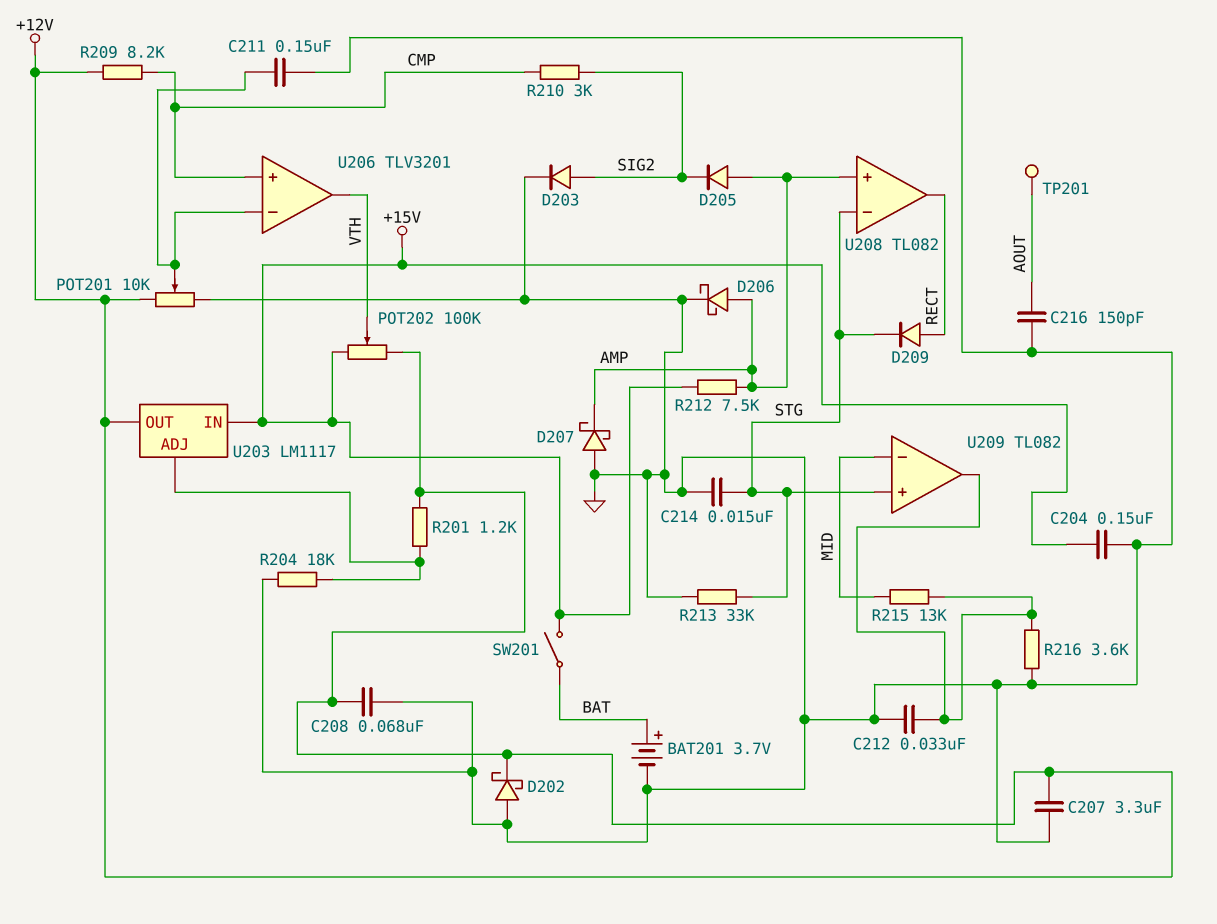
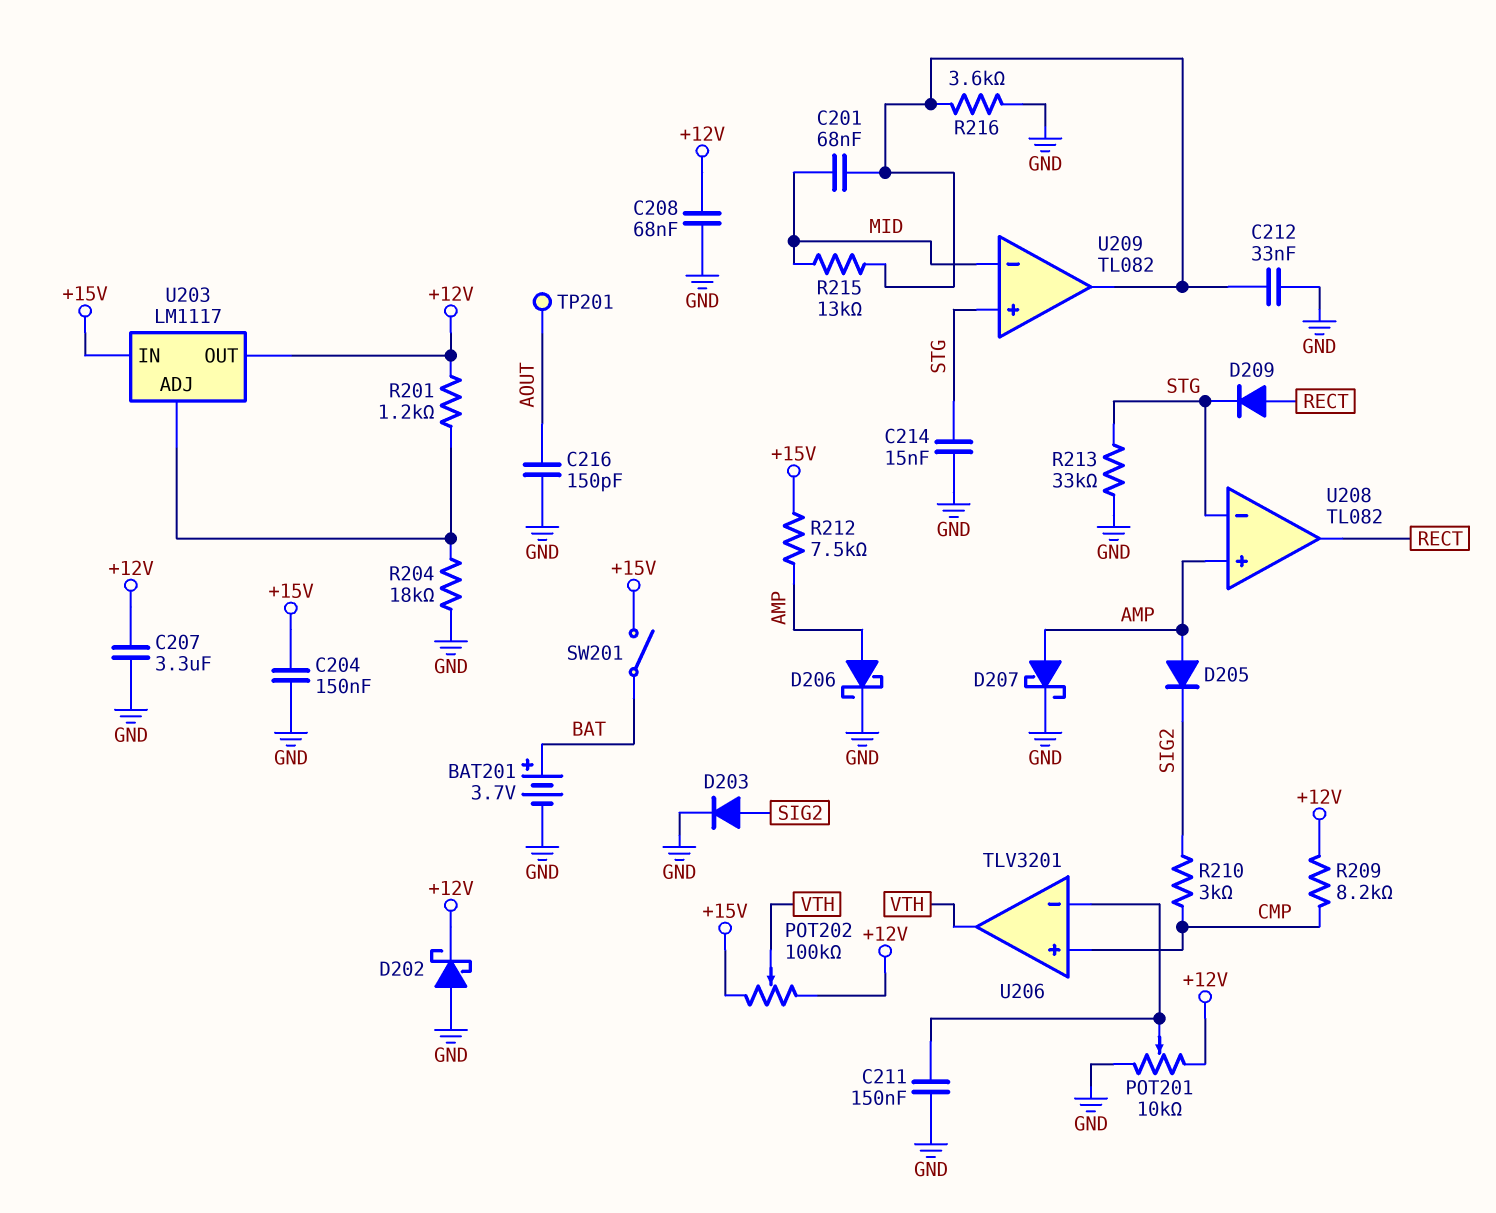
C201: none -> 68nF (MID, U209/out)
D207: schottky (A GND, K AMP) -> schottky (A AMP, K GND)

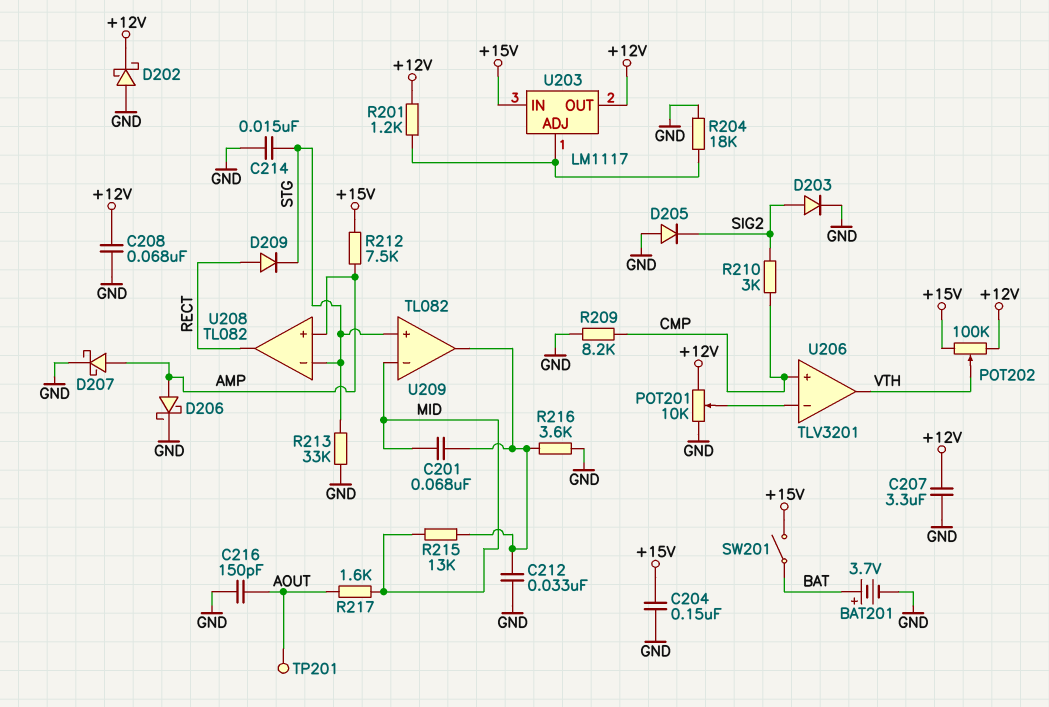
C211: 150nF (GND, U206/in-) -> none
D205: diode (A AMP, K SIG2) -> diode (A GND, K SIG2)
R209: 8.2k (+12V, CMP) -> 8.2k (CMP, GND)
R217: none -> 1.6k (AOUT, MID)

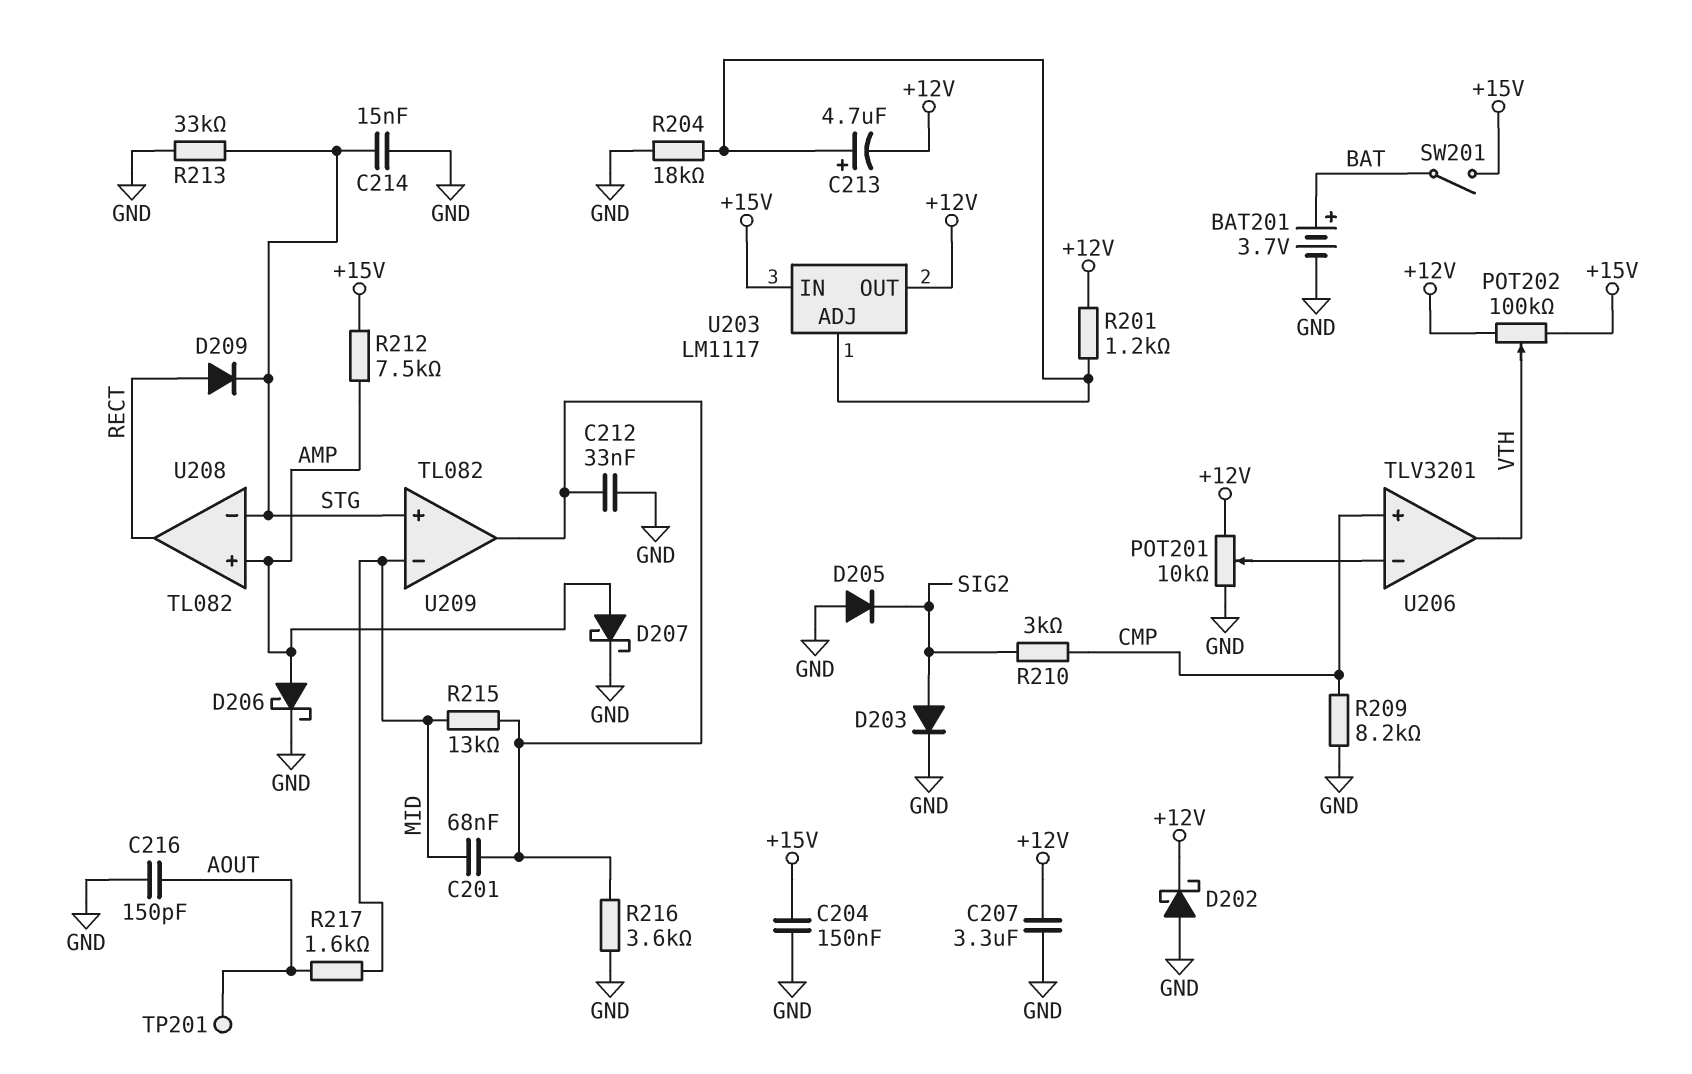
C208: 68nF (+12V, GND) -> none
C213: none -> 4.7uF (plus U203/ADJ, minus +12V)

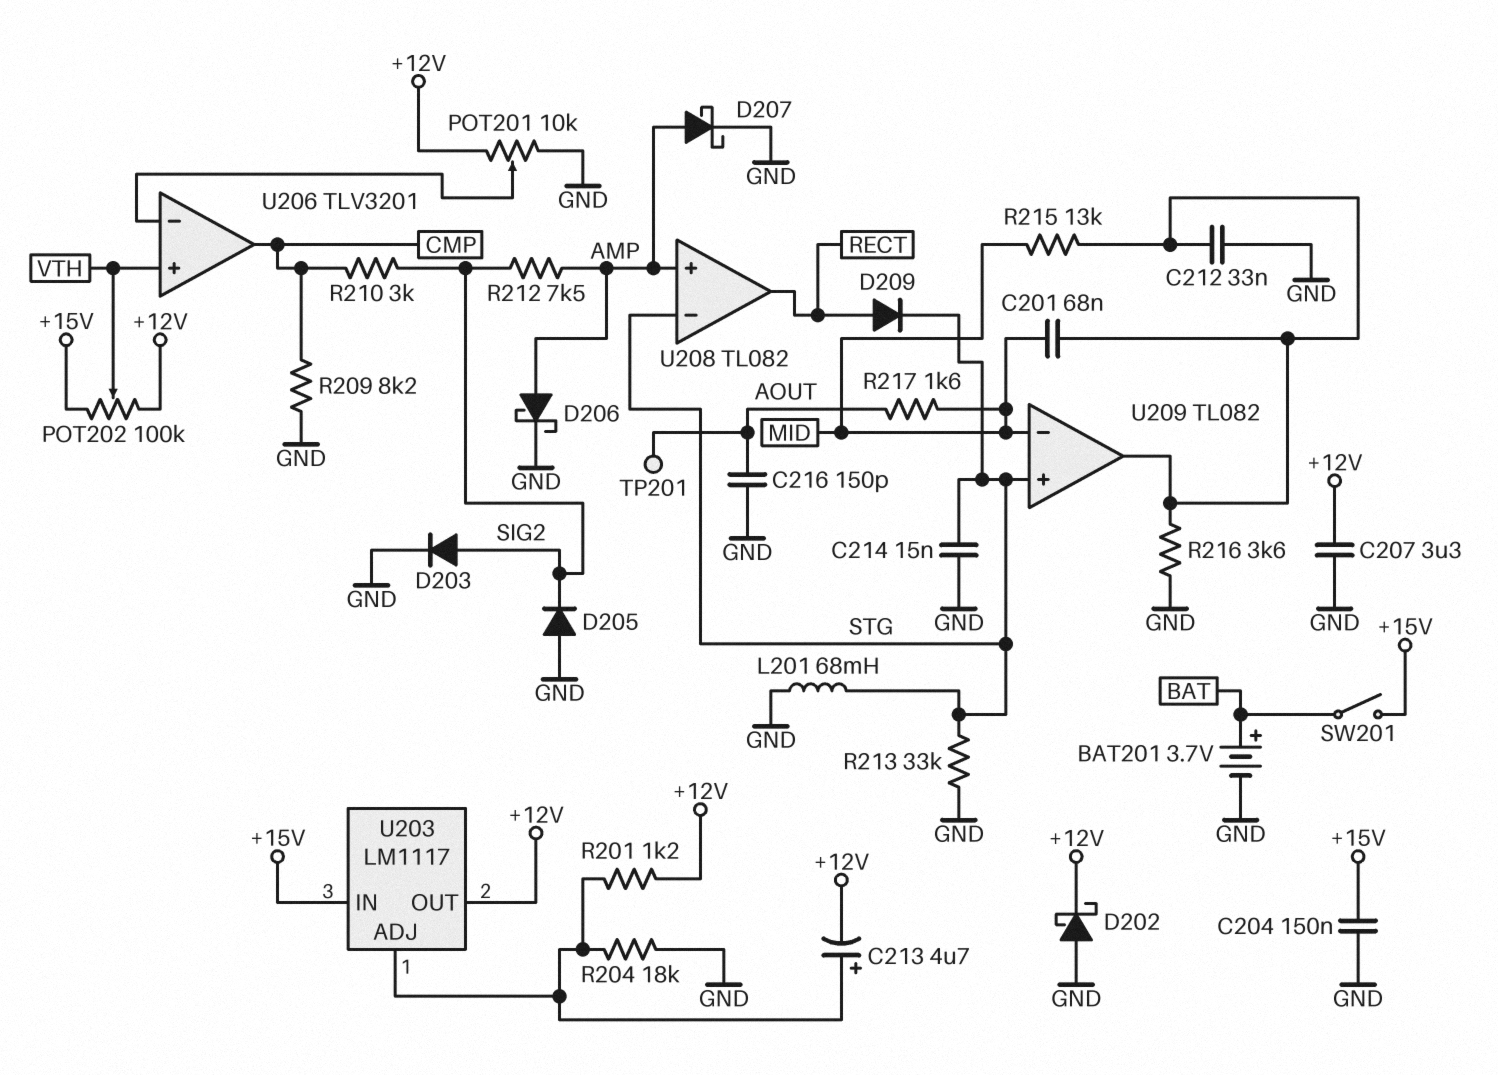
L201: none -> 68mH (GND, STG)
R212: 7.5k (+15V, AMP) -> 7.5k (AMP, SIG2)
U206 pin in+: CMP -> VTH
U206 pin out: VTH -> CMP

